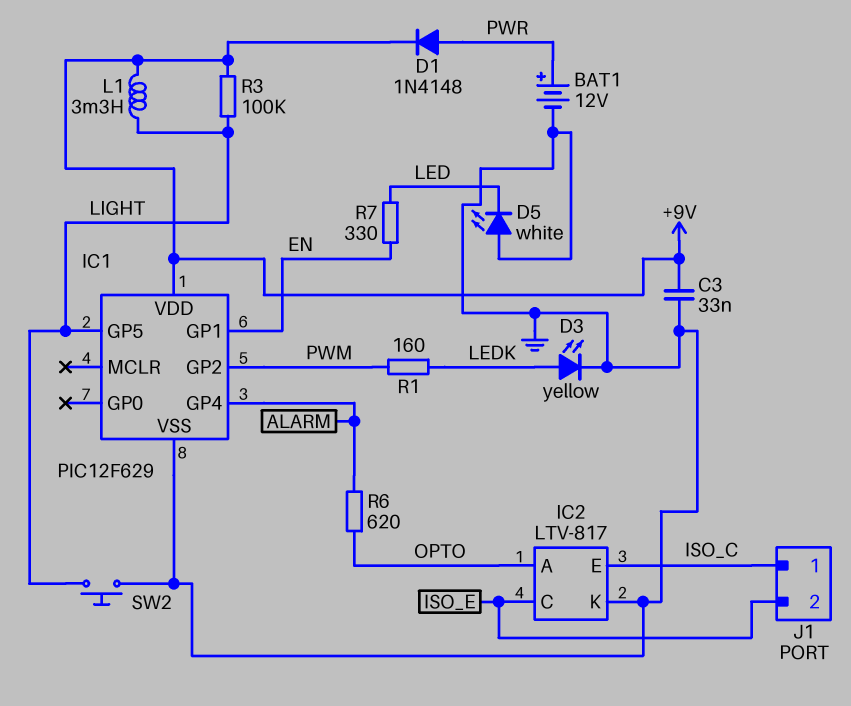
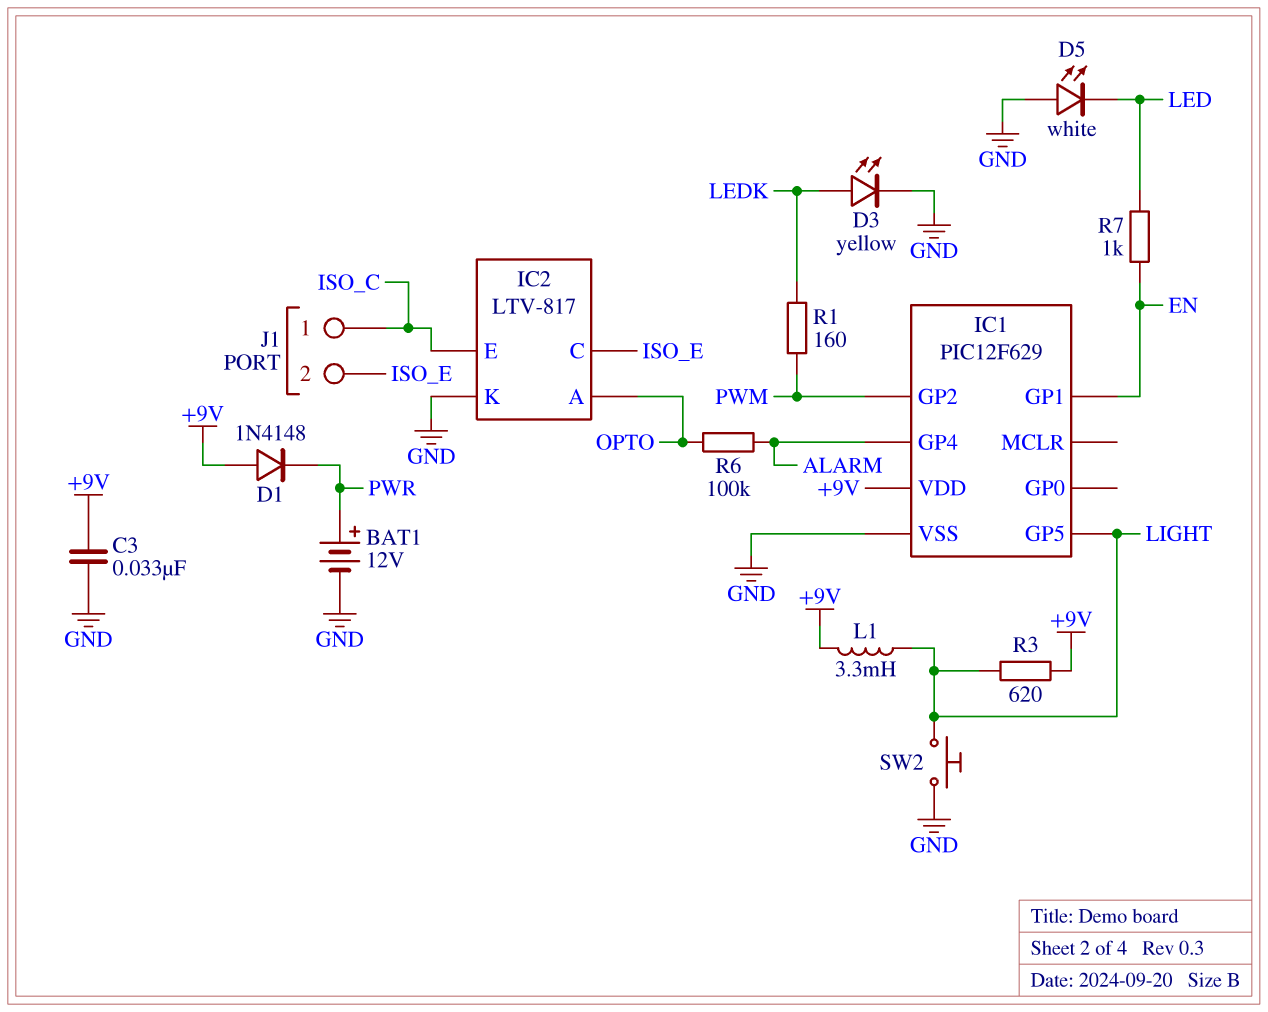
D1: diode 1N4148 (A PWR, K +9V) -> diode 1N4148 (A +9V, K PWR)
R3: 100k (+9V, LIGHT) -> 620 (+9V, LIGHT)
R6: 620 (ALARM, OPTO) -> 100k (ALARM, OPTO)
R7: 330 (EN, LED) -> 1k (EN, LED)

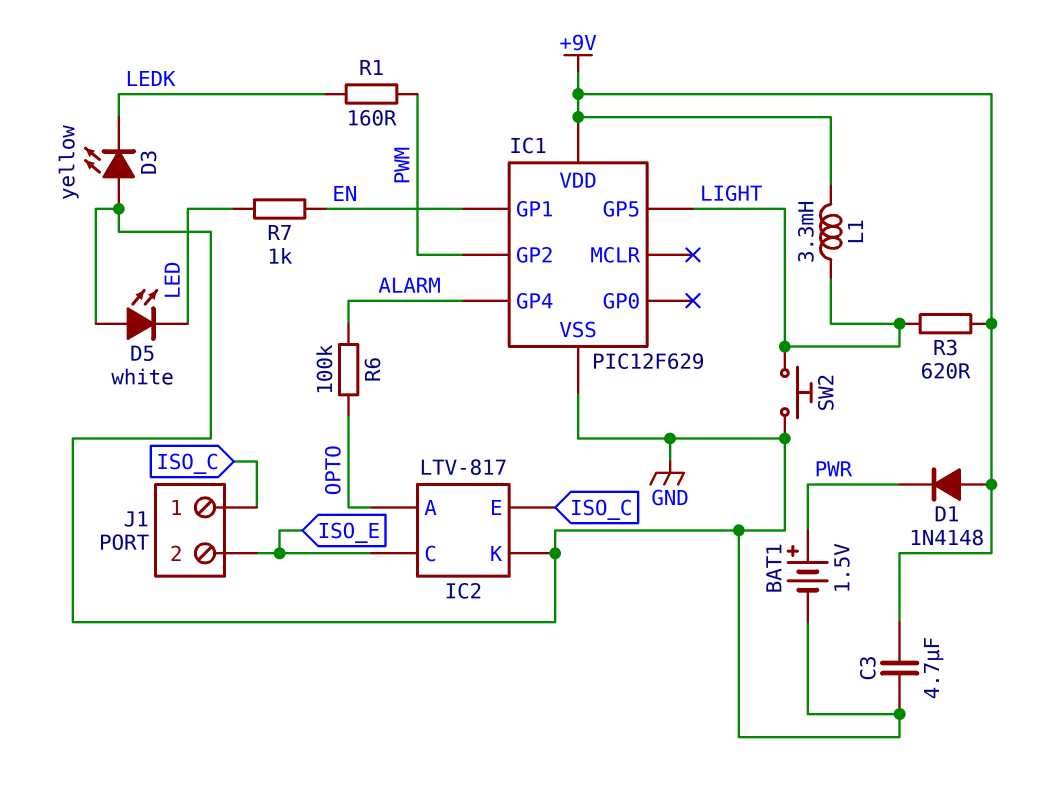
BAT1: 12V (plus PWR, minus GND) -> 1.5V (plus PWR, minus GND)
C3: 33nF (+9V, GND) -> 4.7uF (+9V, GND)
D3: LED yellow (A LEDK, K GND) -> LED yellow (A GND, K LEDK)

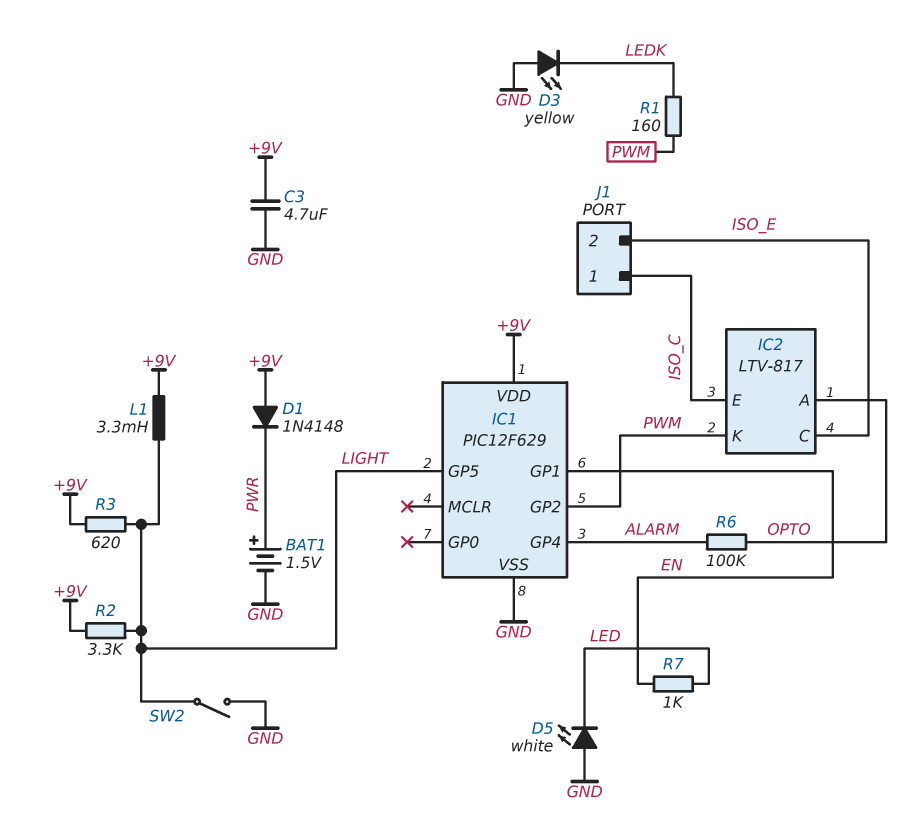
IC2 pin K: GND -> PWM
R2: none -> 3.3k (+9V, LIGHT)
SW2: button (GND, LIGHT) -> switch (GND, LIGHT)

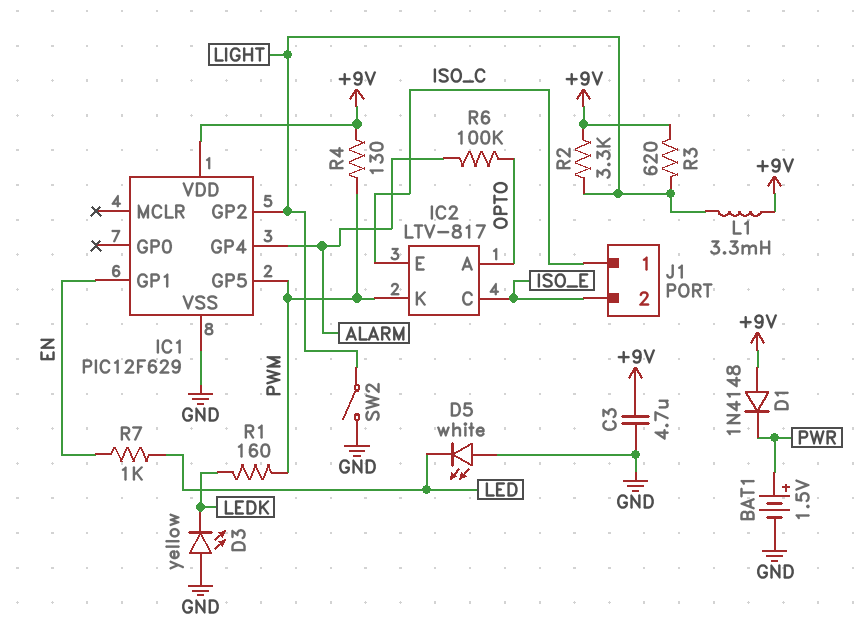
IC1 pin GP2: PWM -> LIGHT
IC1 pin GP5: LIGHT -> PWM
R4: none -> 130 (+9V, PWM)

